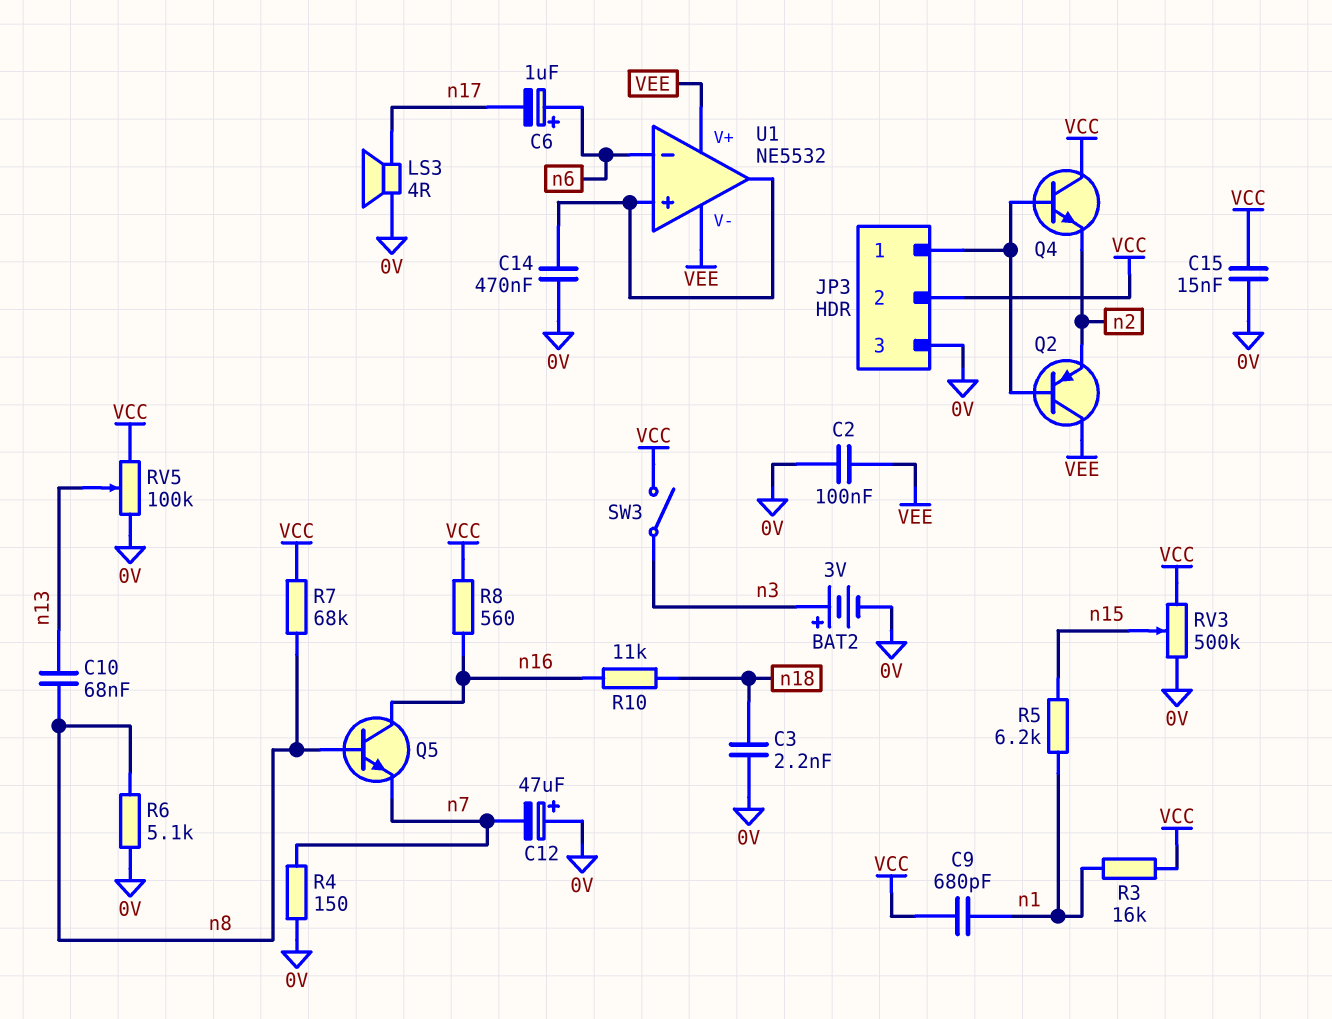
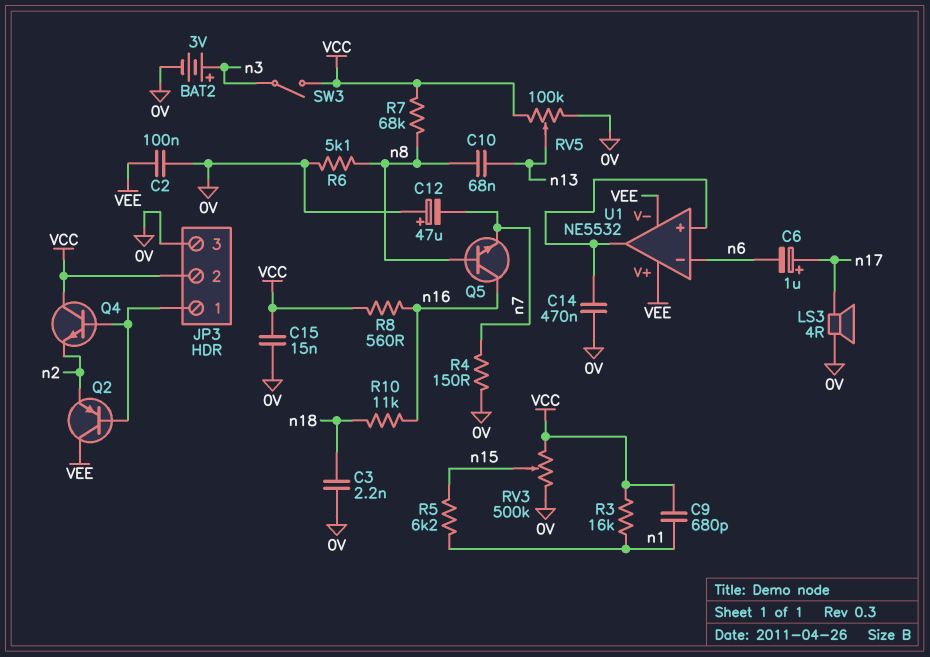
C6: 1uF (plus n6, minus n17) -> 1uF (plus n17, minus n6)

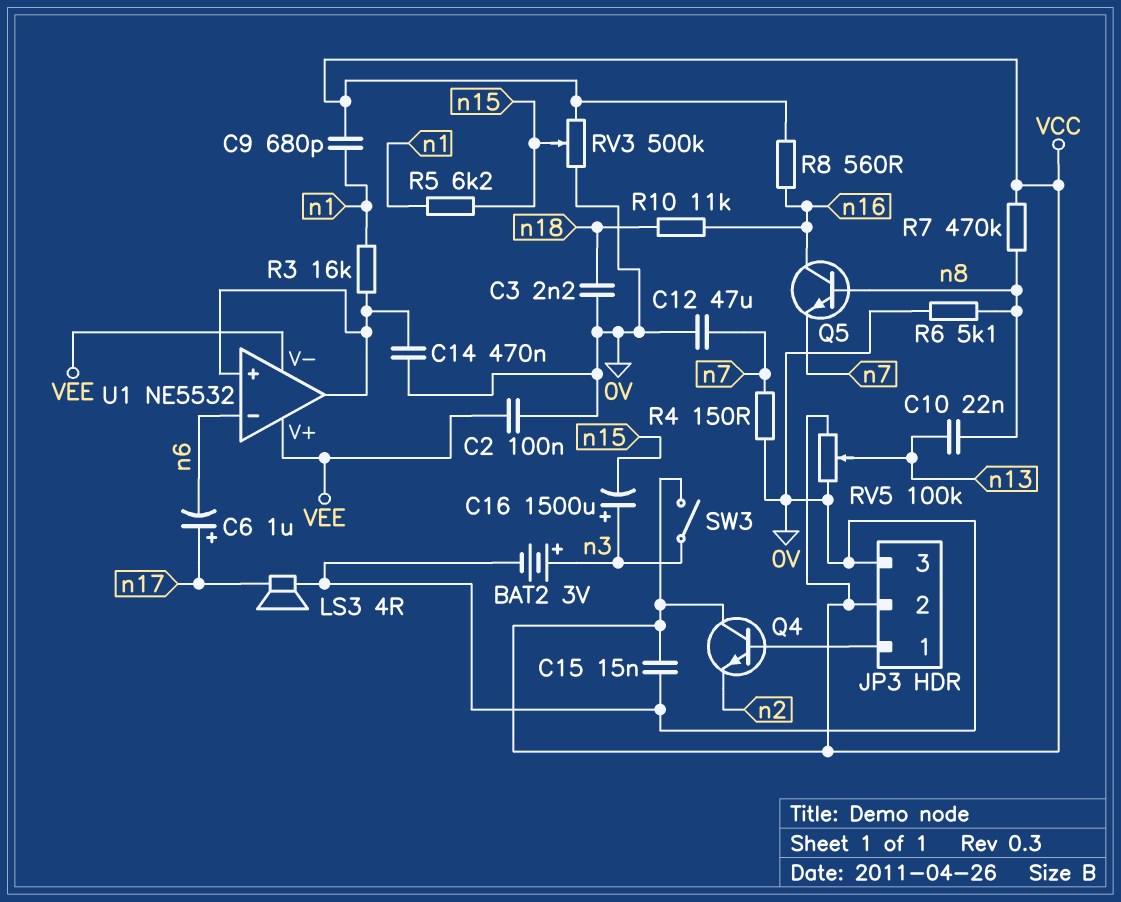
C10: 68nF (n8, n13) -> 22nF (n8, n13)
C12: 47uF (plus 0V, minus n7) -> 47uF (0V, n7)
C16: none -> 1500uF (plus n3, minus n15)
Q2: PNP (B JP3/1, C VEE, E n2) -> none
R3: 16k (VCC, n1) -> 16k (U1/in+, n1)
R7: 68k (VCC, n8) -> 470k (VCC, n8)

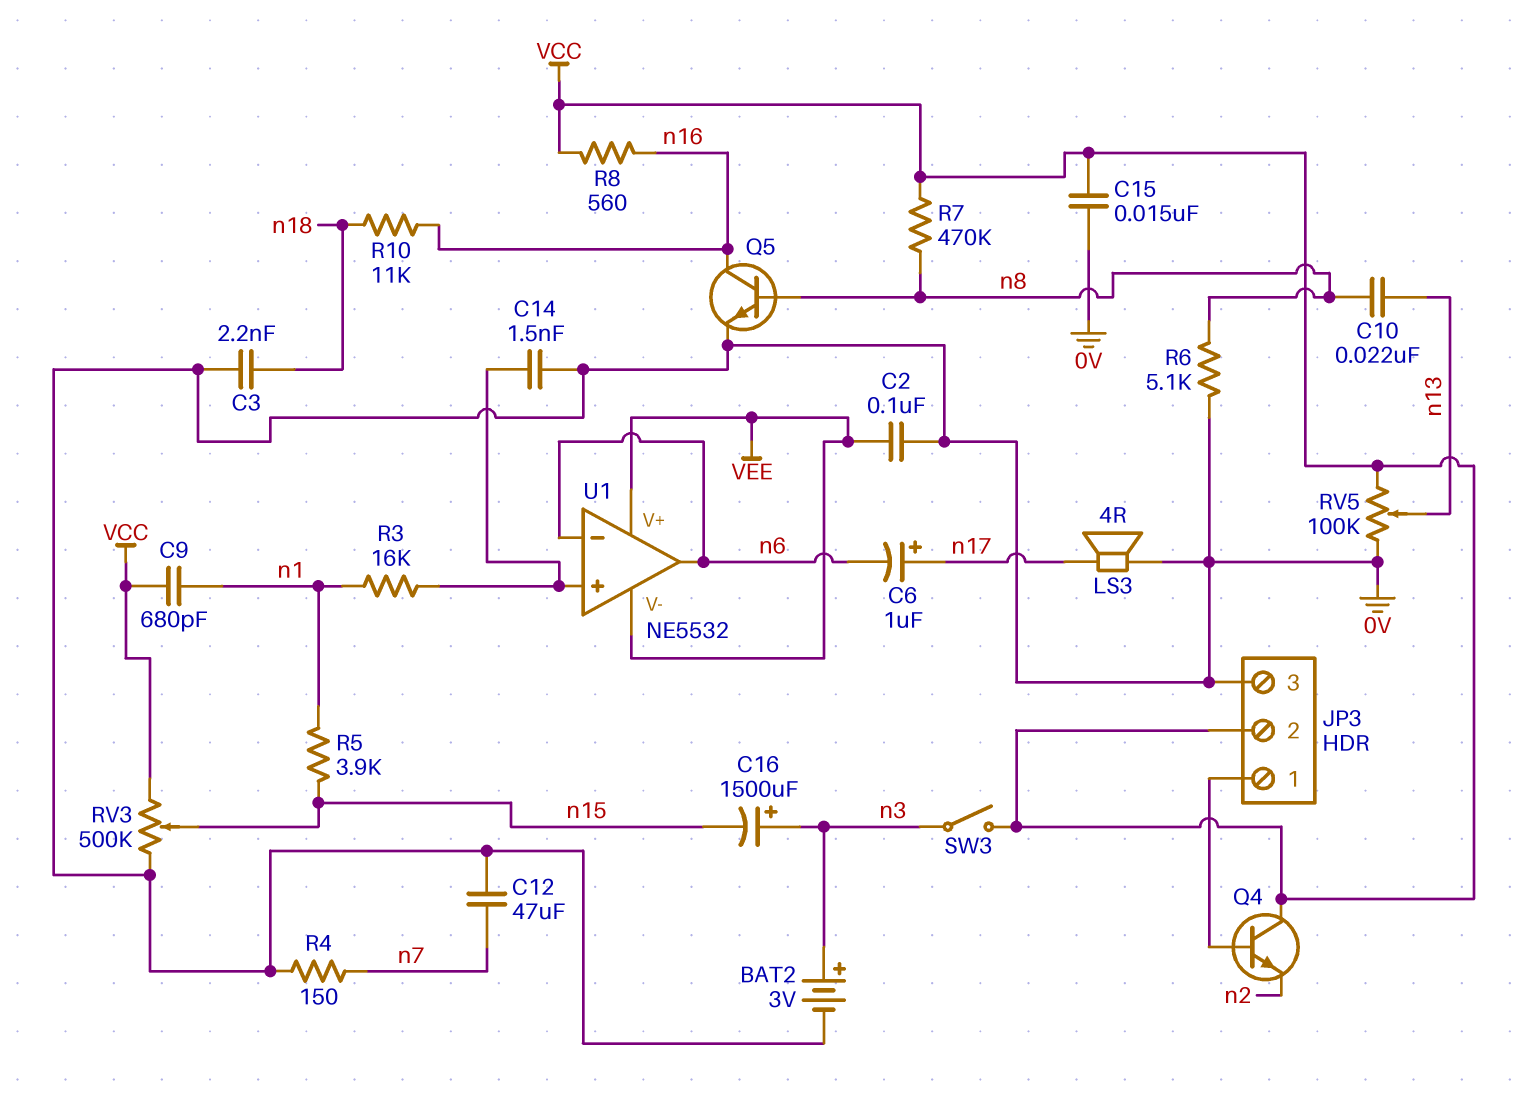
C14: 470nF (0V, U1/in+) -> 1.5nF (0V, U1/in+)
Q5: NPN (B n8, C n16, E n7) -> NPN (B n8, C n16, E 0V)
R5: 6.2k (n1, n15) -> 3.9k (n1, n15)
U1 pin out: U1/in+ -> n6

